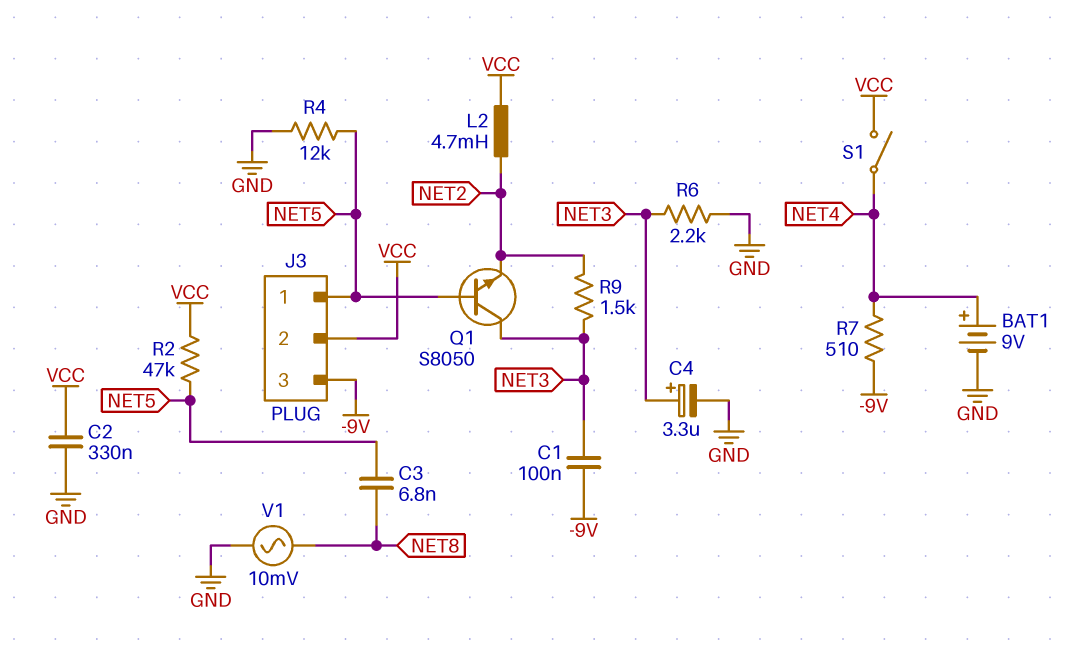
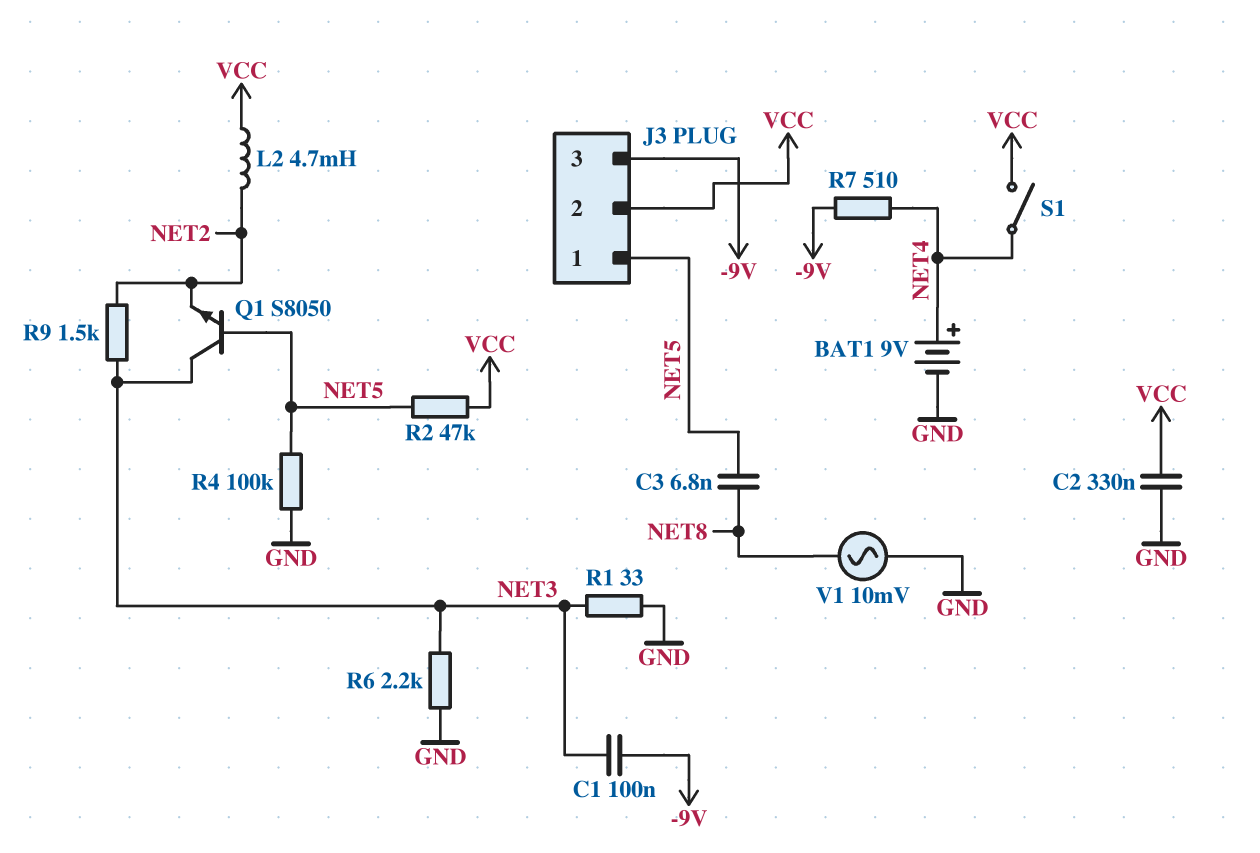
C4: 3.3uF (plus NET3, minus GND) -> none
R1: none -> 33 (GND, NET3)
R4: 12k (GND, NET5) -> 100k (GND, NET5)

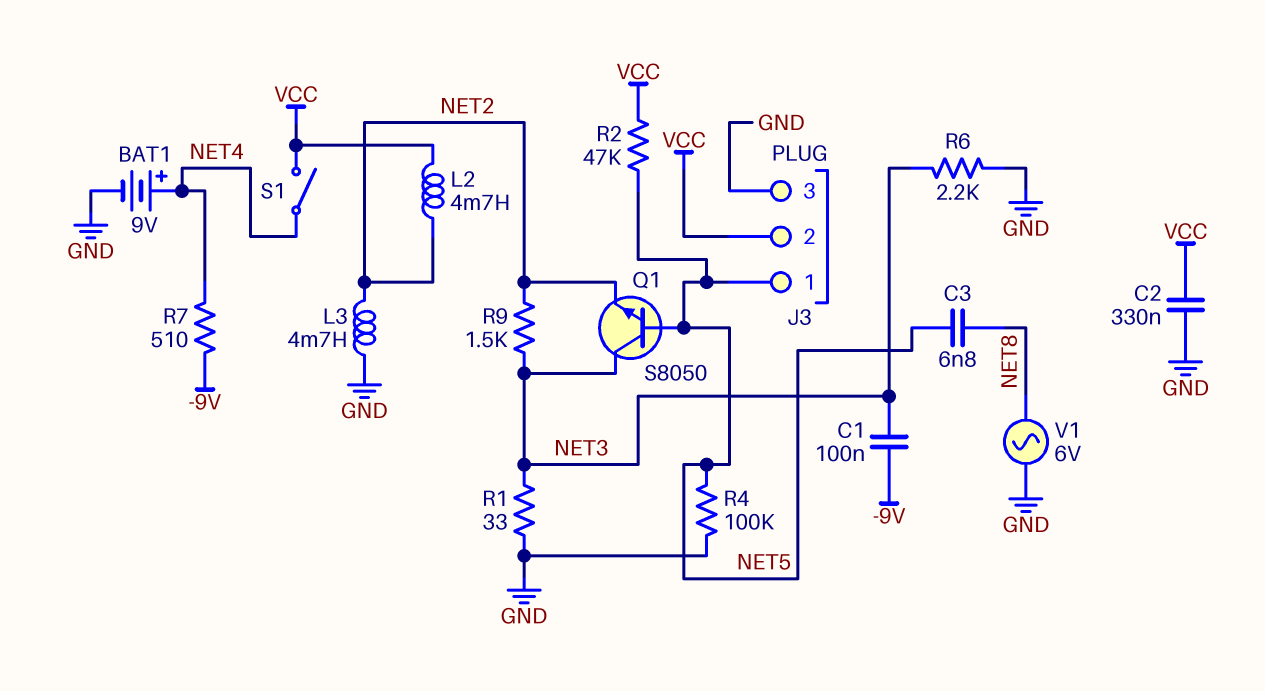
J3 pin 3: -9V -> GND
L3: none -> 4.7mH (GND, NET2)
V1: AC 10mV (GND, NET8) -> AC 6V (GND, NET8)

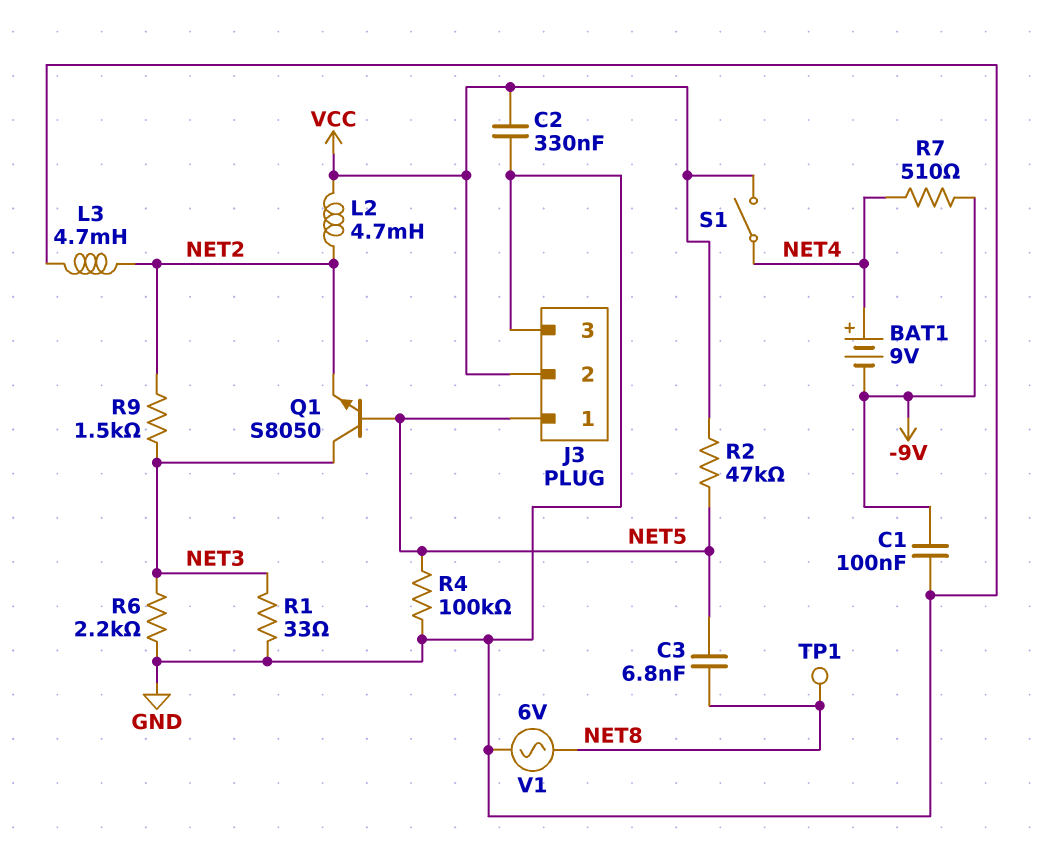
BAT1: 9V (plus NET4, minus GND) -> 9V (plus NET4, minus -9V)
C1: 100nF (-9V, NET3) -> 100nF (-9V, GND)
TP1: none -> test point (NET8)

